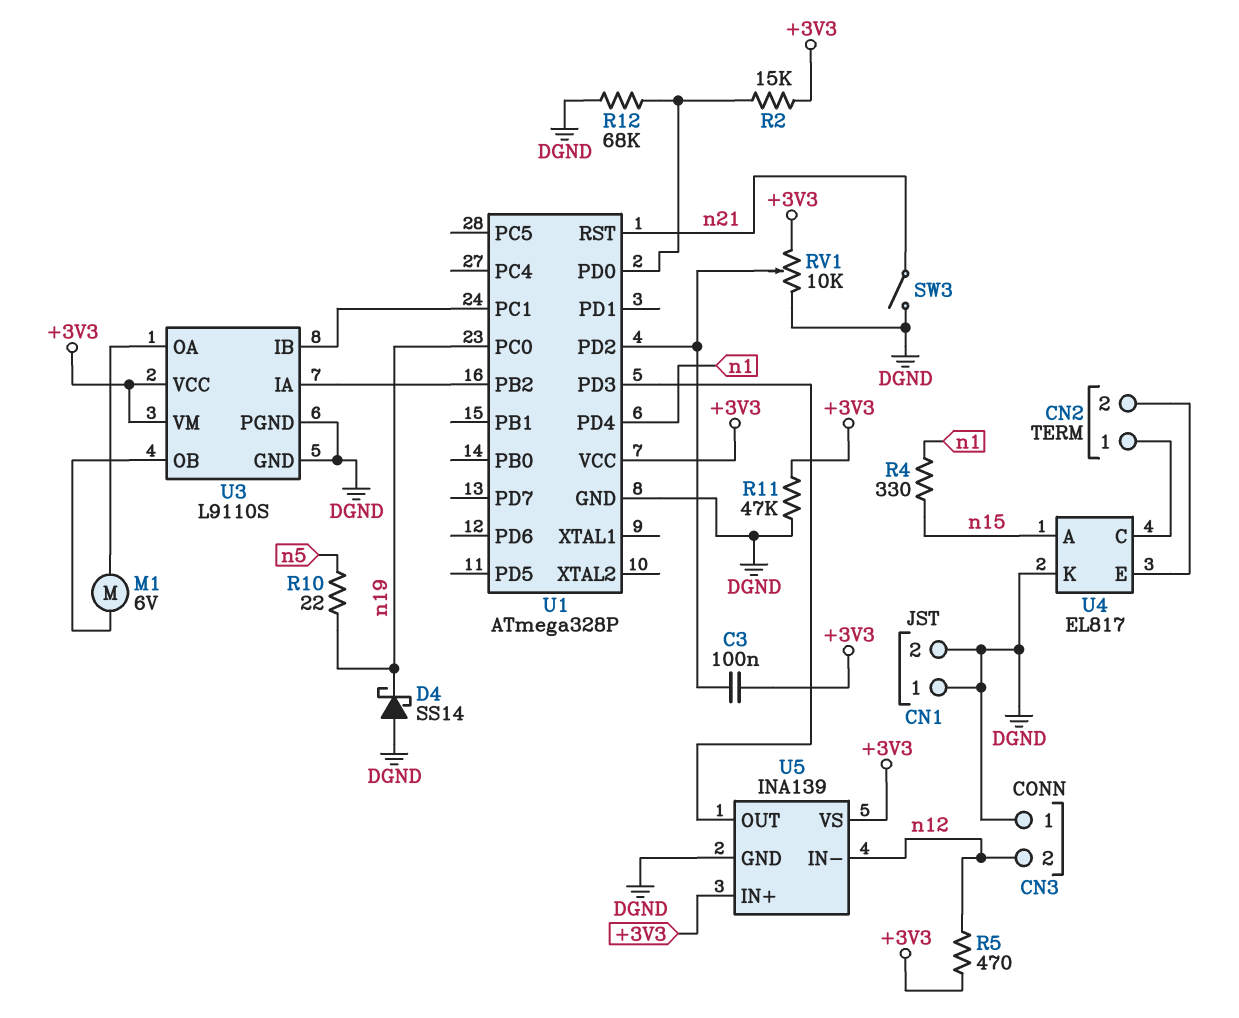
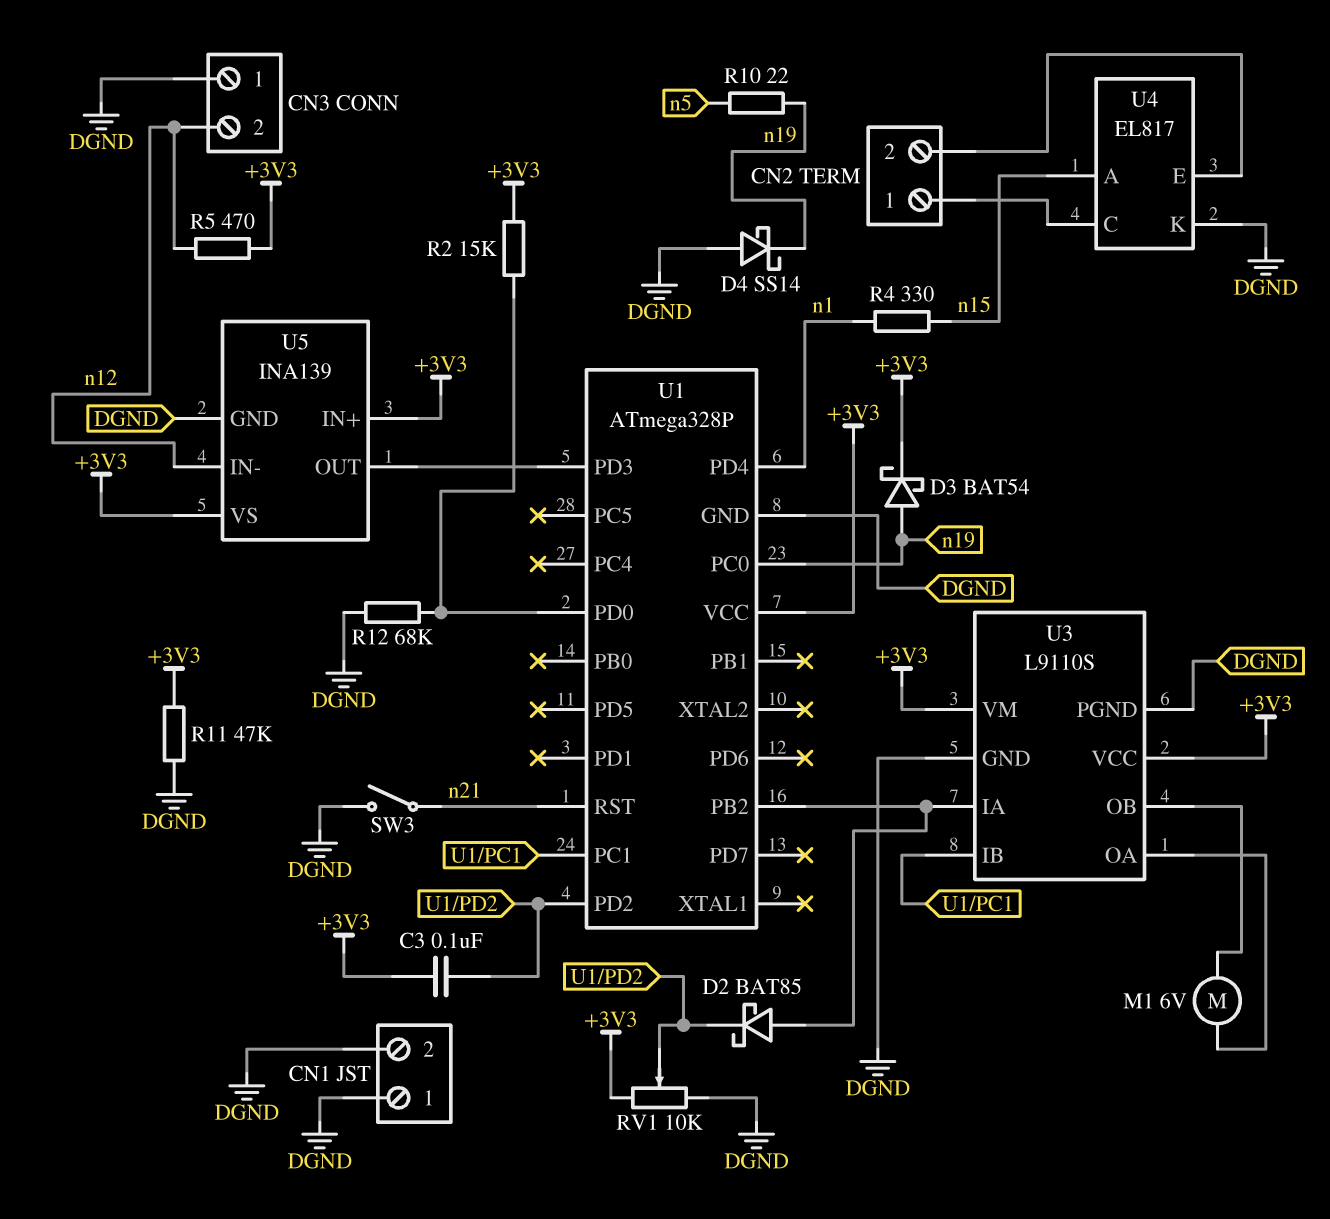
D2: none -> schottky BAT85 (A U1/PB2, K U1/PD2)
D3: none -> schottky BAT54 (A n19, K +3V3)

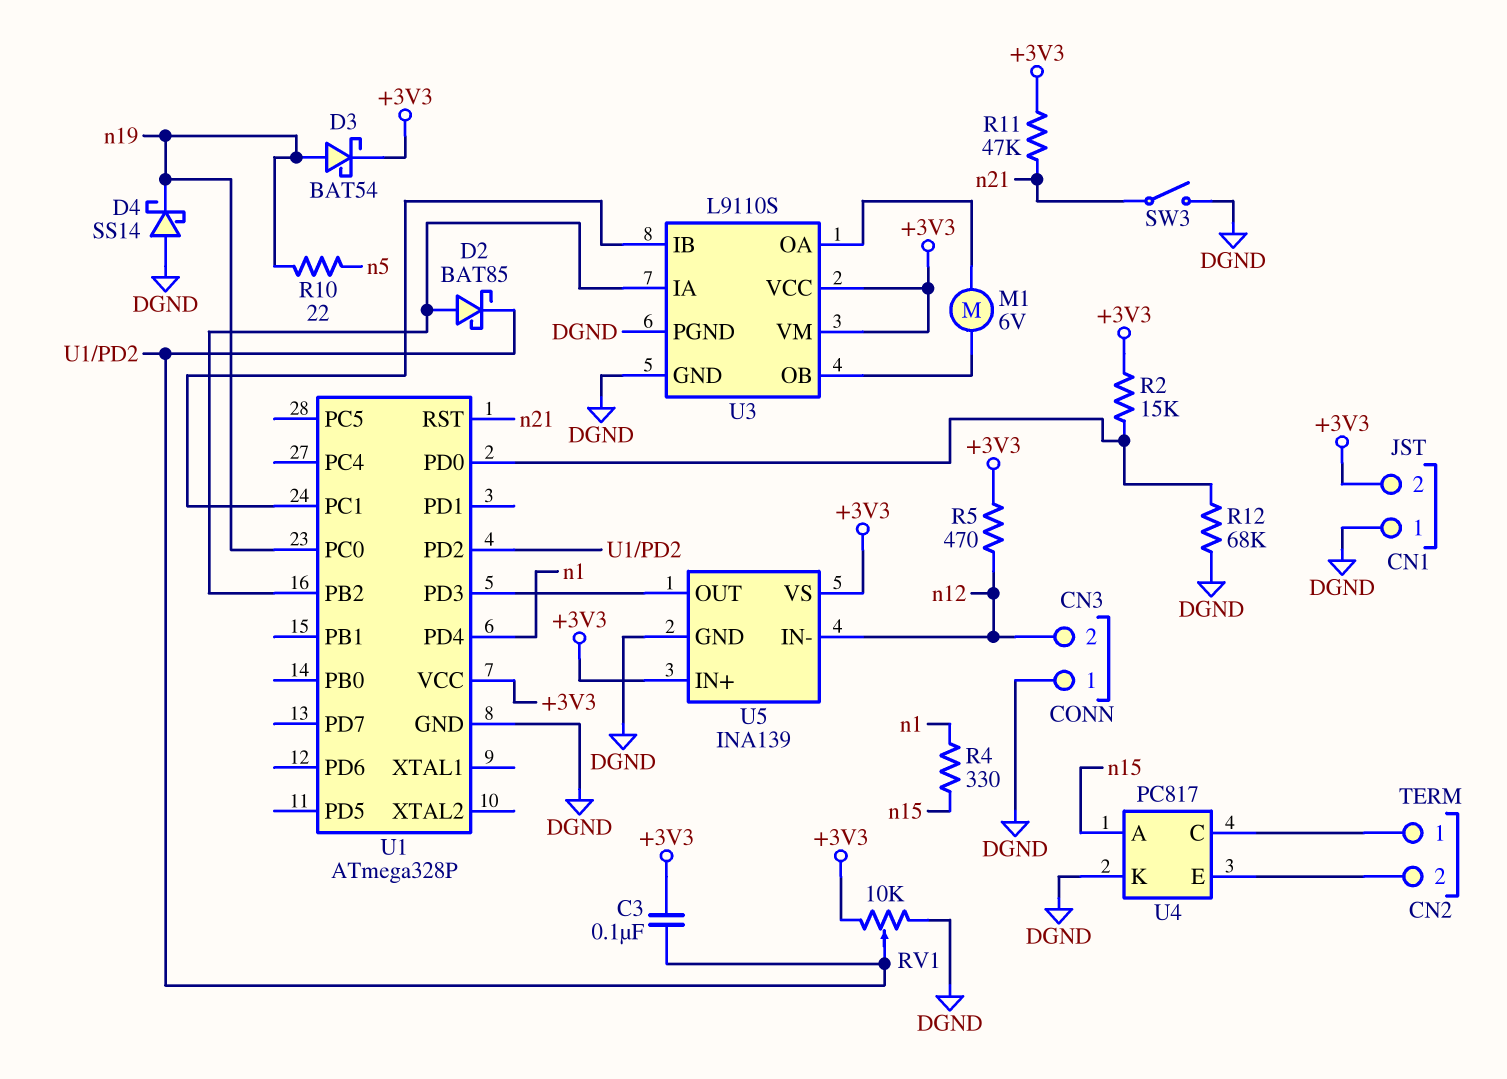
CN1 pin 2: DGND -> +3V3
R11: 47k (+3V3, DGND) -> 47k (+3V3, n21)
U4: EL817 -> PC817

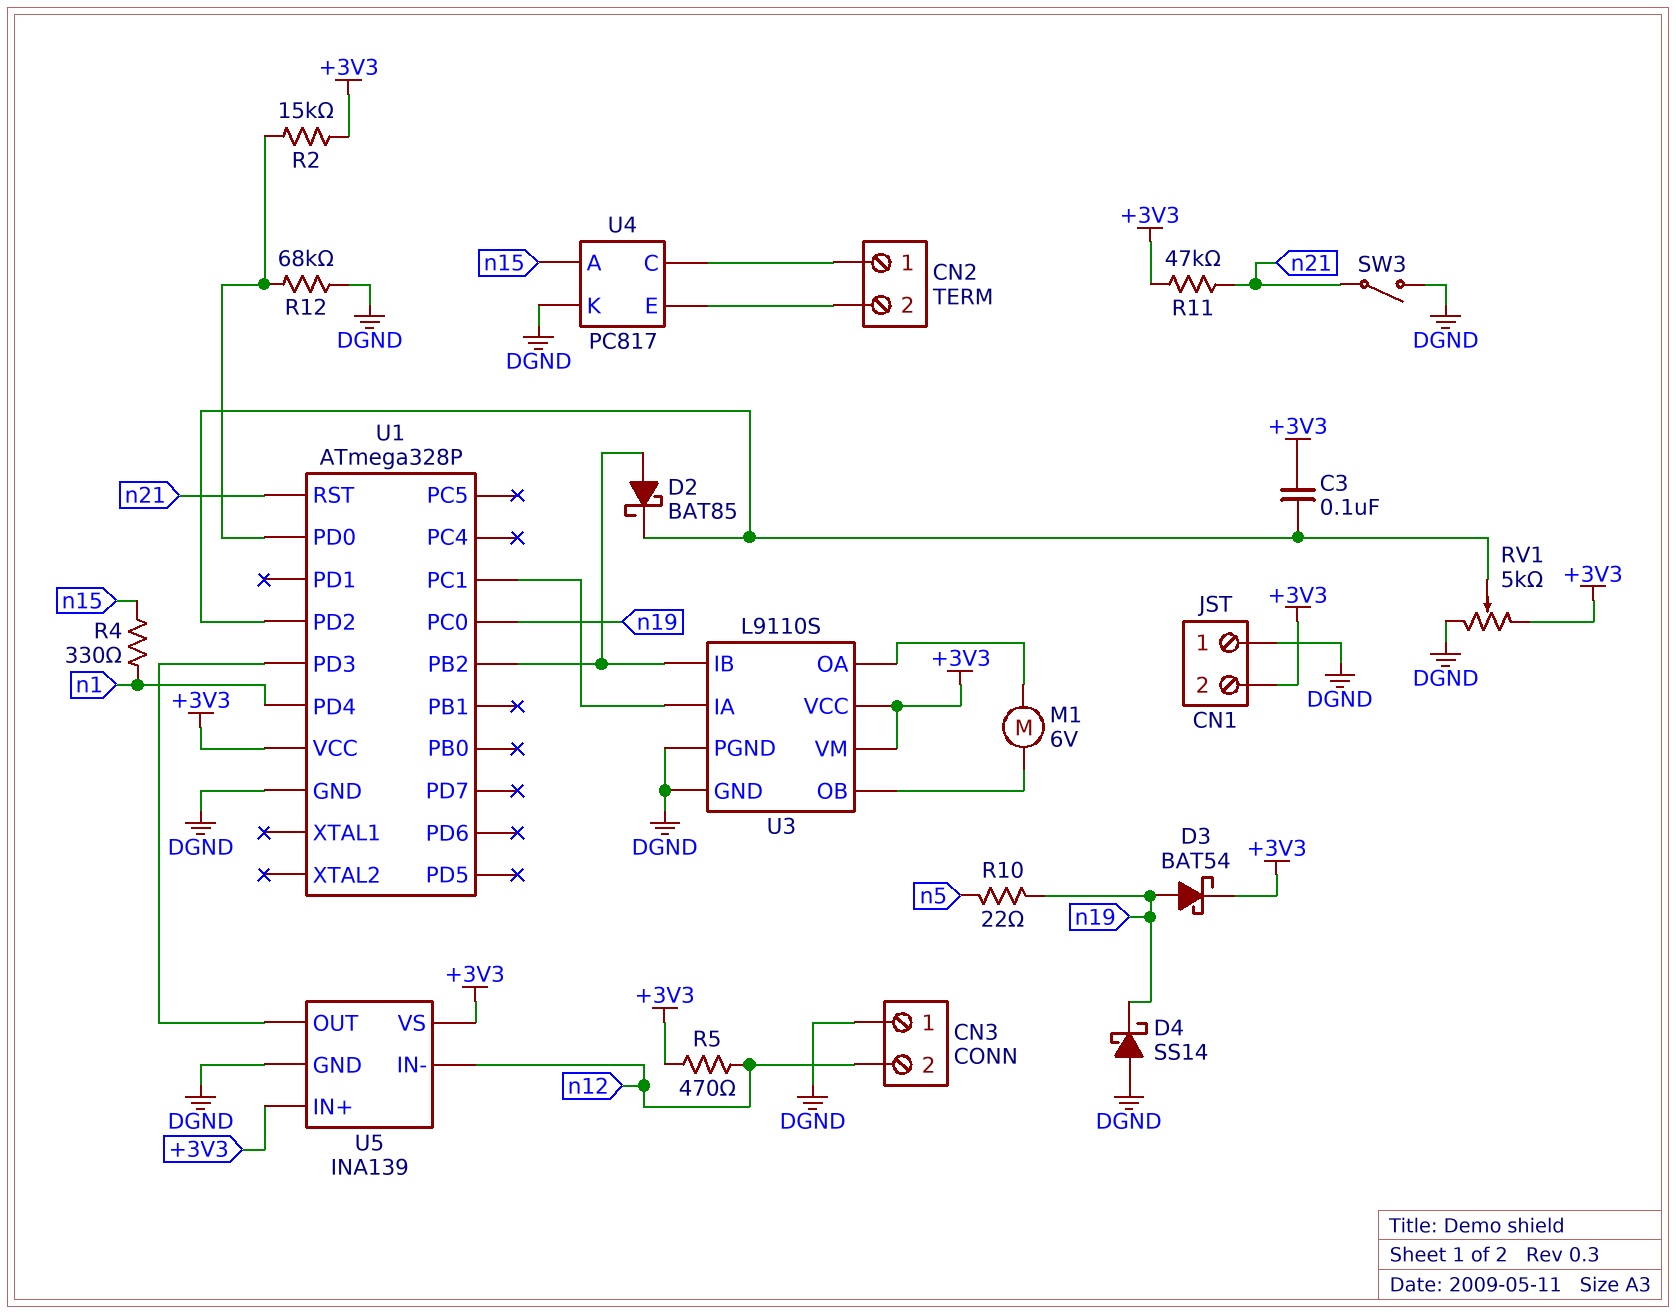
RV1: 10k (+3V3, DGND, wiper U1/PD2) -> 5k (+3V3, DGND, wiper U1/PD2)
U3 pin IA: U1/PB2 -> U1/PC1
U3 pin IB: U1/PC1 -> U1/PB2

